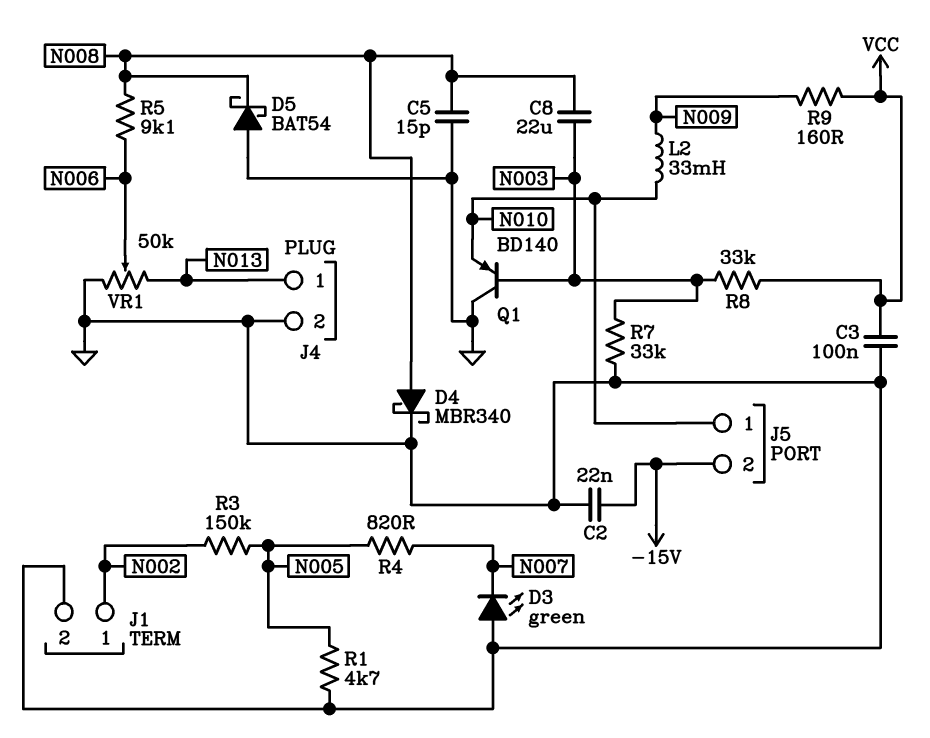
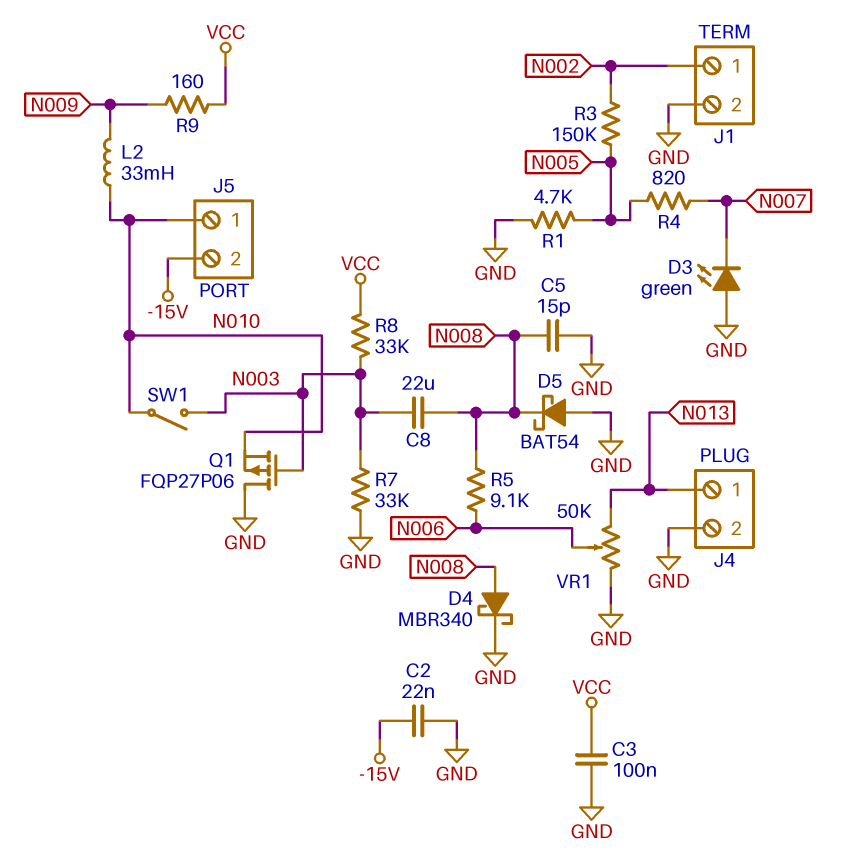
Q1: PNP BD140 (B N003, C GND, E N010) -> PMOS FQP27P06 (G N003, D GND, S N010)
SW1: none -> switch (N003, N010)

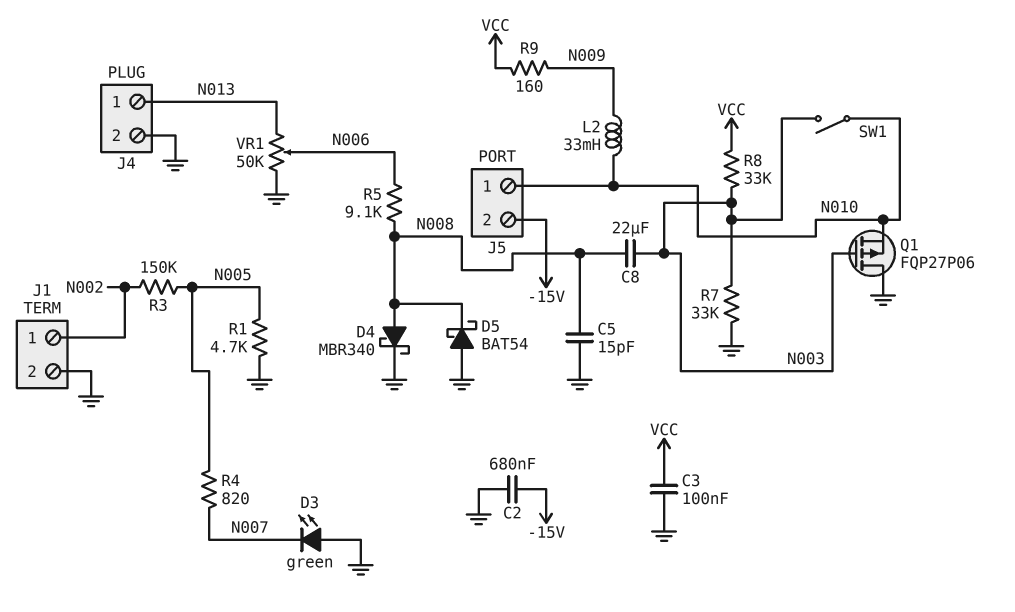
C2: 22nF (-15V, GND) -> 680nF (-15V, GND)

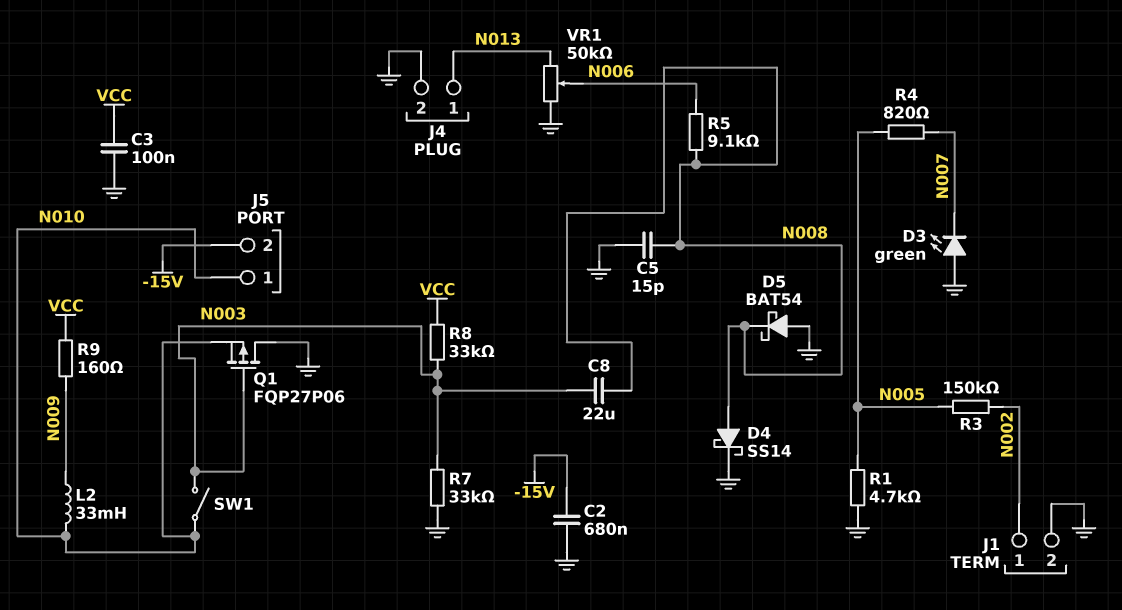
D4: schottky MBR340 (A N008, K GND) -> schottky SS14 (A N008, K GND)

